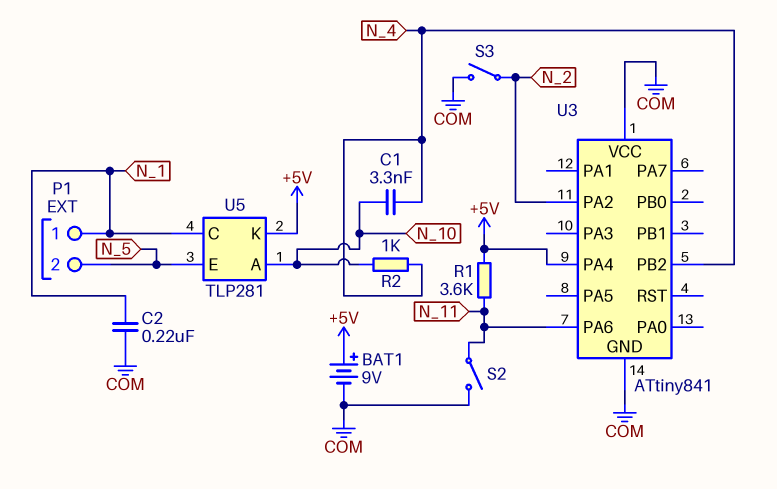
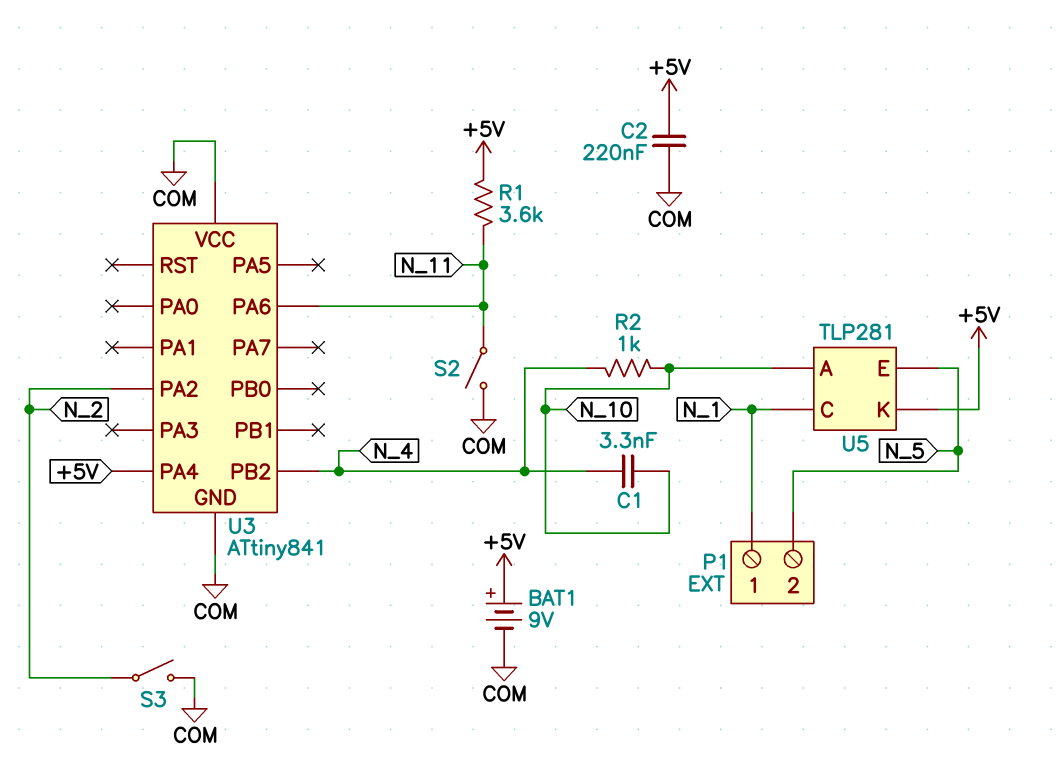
C2: 220nF (COM, N_1) -> 220nF (+5V, COM)

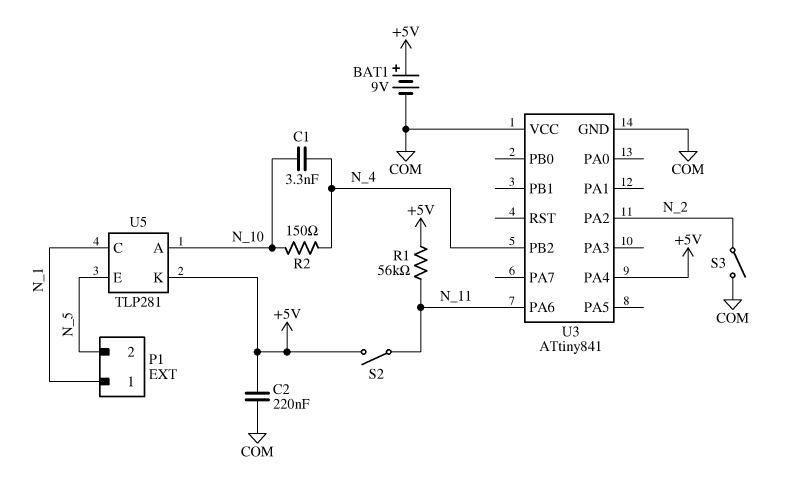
R1: 3.6k (+5V, N_11) -> 56k (+5V, N_11)
R2: 1k (N_4, N_10) -> 150 (N_4, N_10)
S2: switch (COM, N_11) -> switch (+5V, N_11)

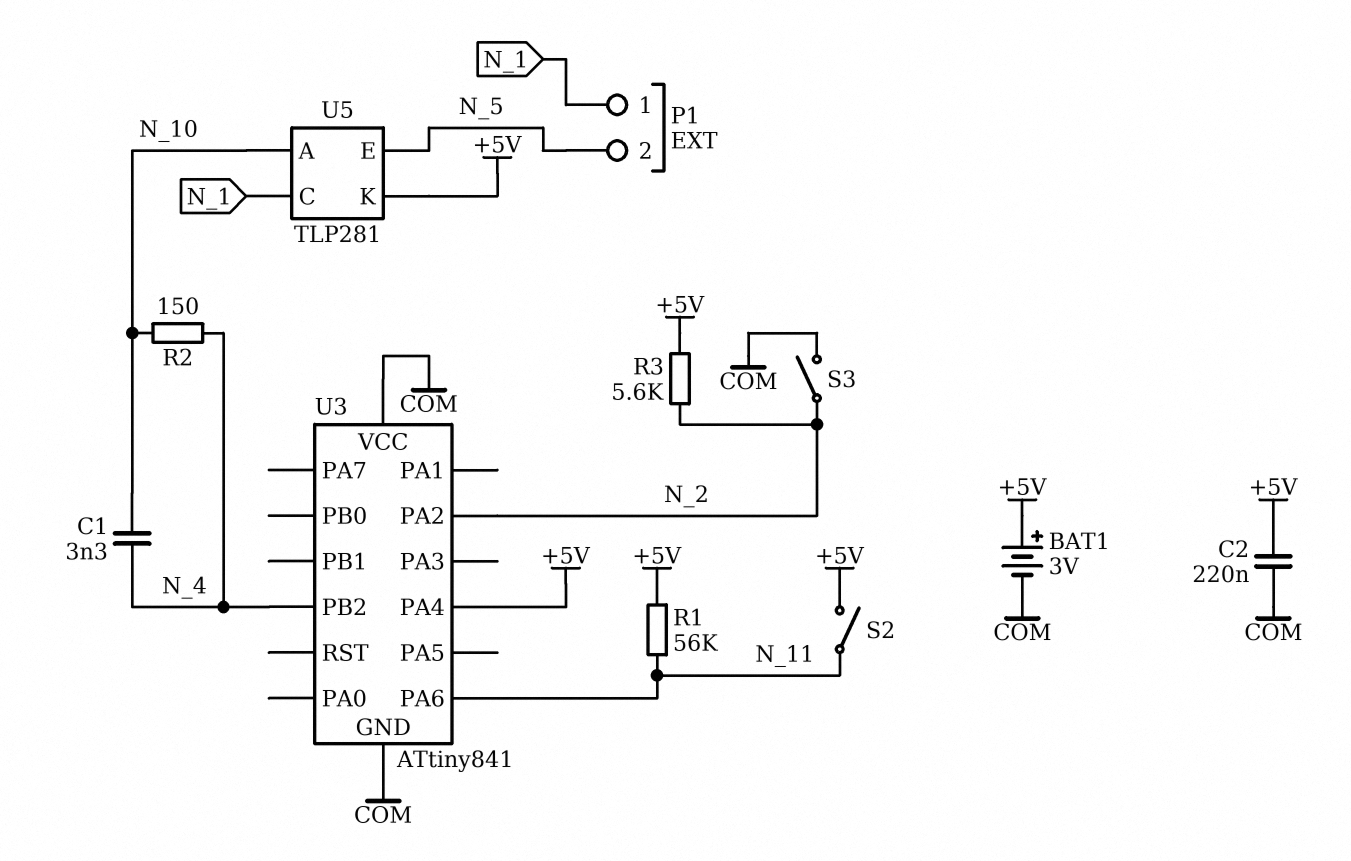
BAT1: 9V (plus +5V, minus COM) -> 3V (plus +5V, minus COM)
R3: none -> 5.6k (+5V, N_2)

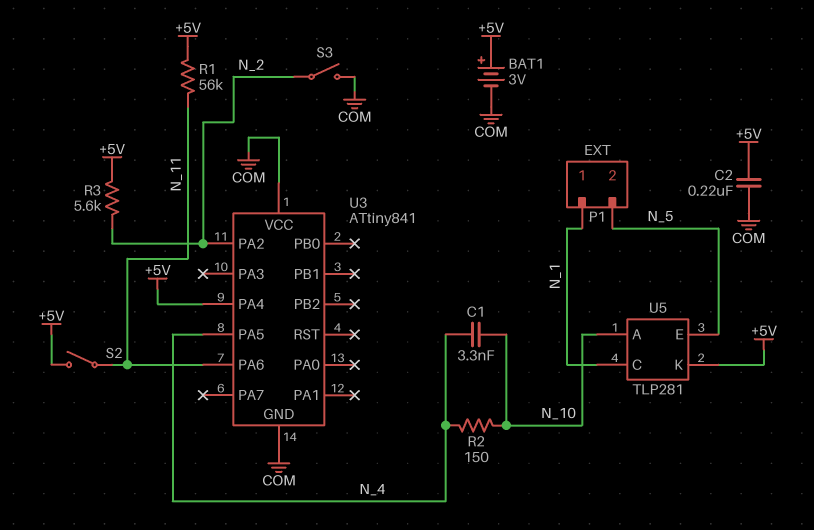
U3 pin PA5: none -> N_4
U3 pin PB2: N_4 -> none

